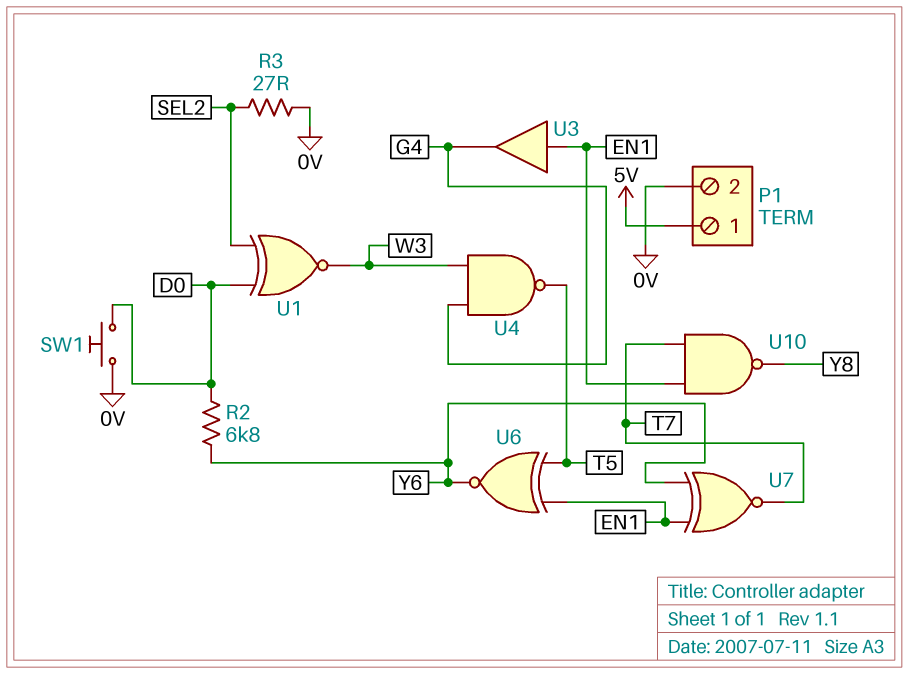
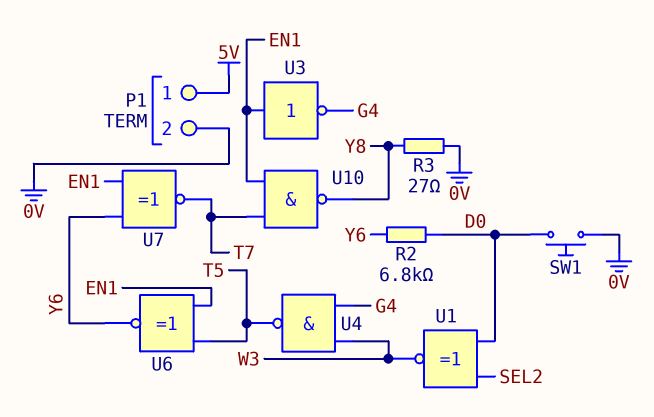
R3: 27 (0V, SEL2) -> 27 (0V, Y8)
U3: buffer (in EN1, out G4) -> NOT (in EN1, out G4)

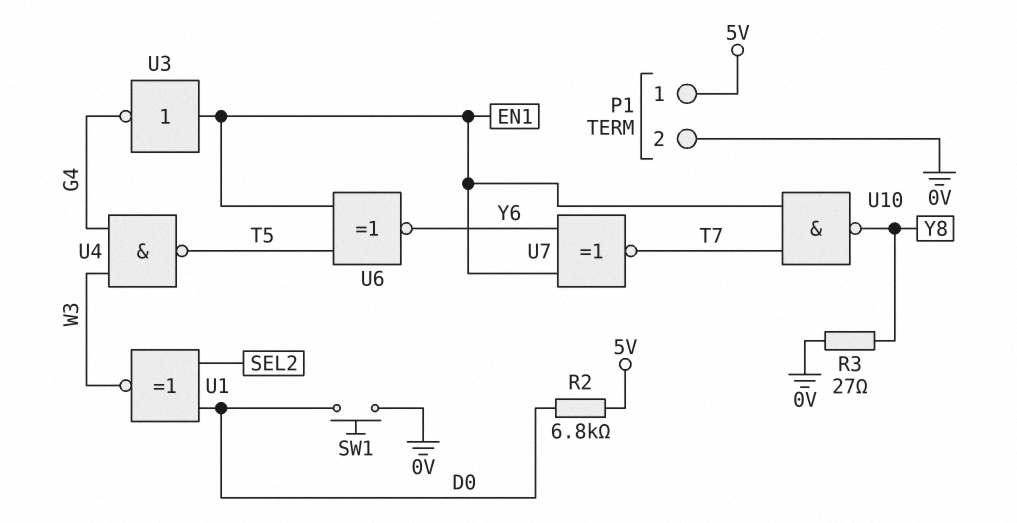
R2: 6.8k (D0, Y6) -> 6.8k (5V, D0)

